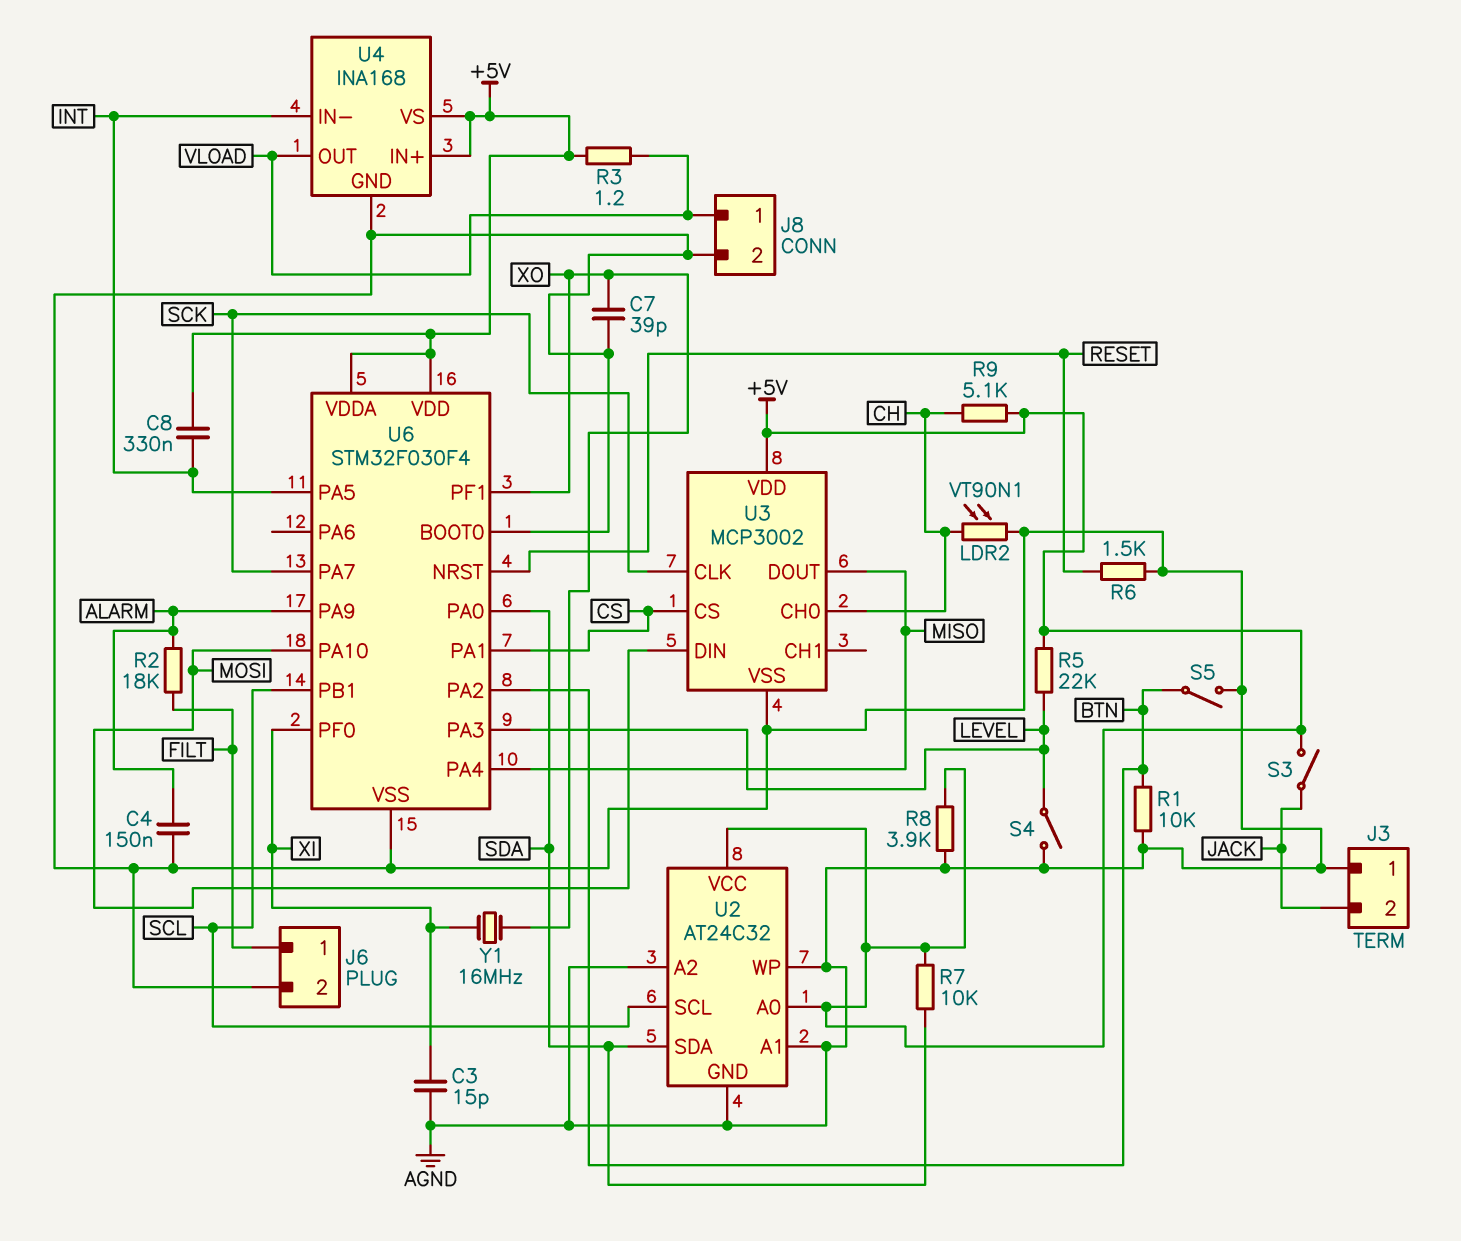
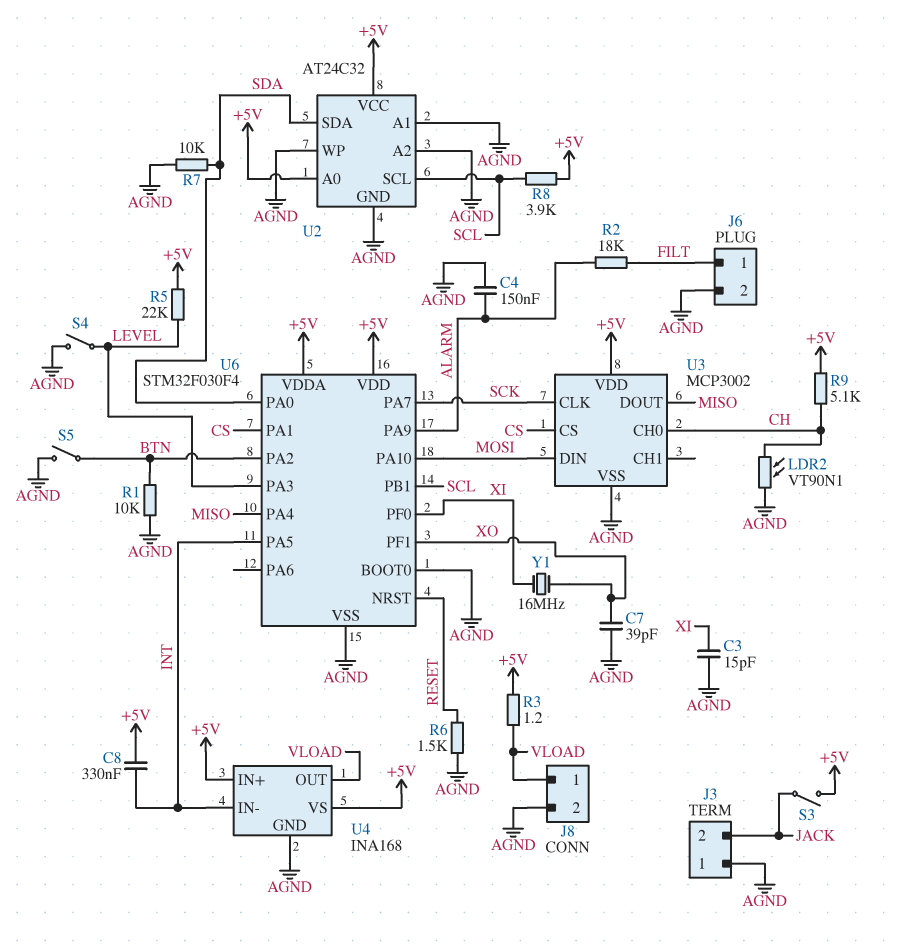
R7: 10k (+5V, SDA) -> 10k (AGND, SDA)
R8: 3.9k (+5V, AGND) -> 3.9k (+5V, SCL)

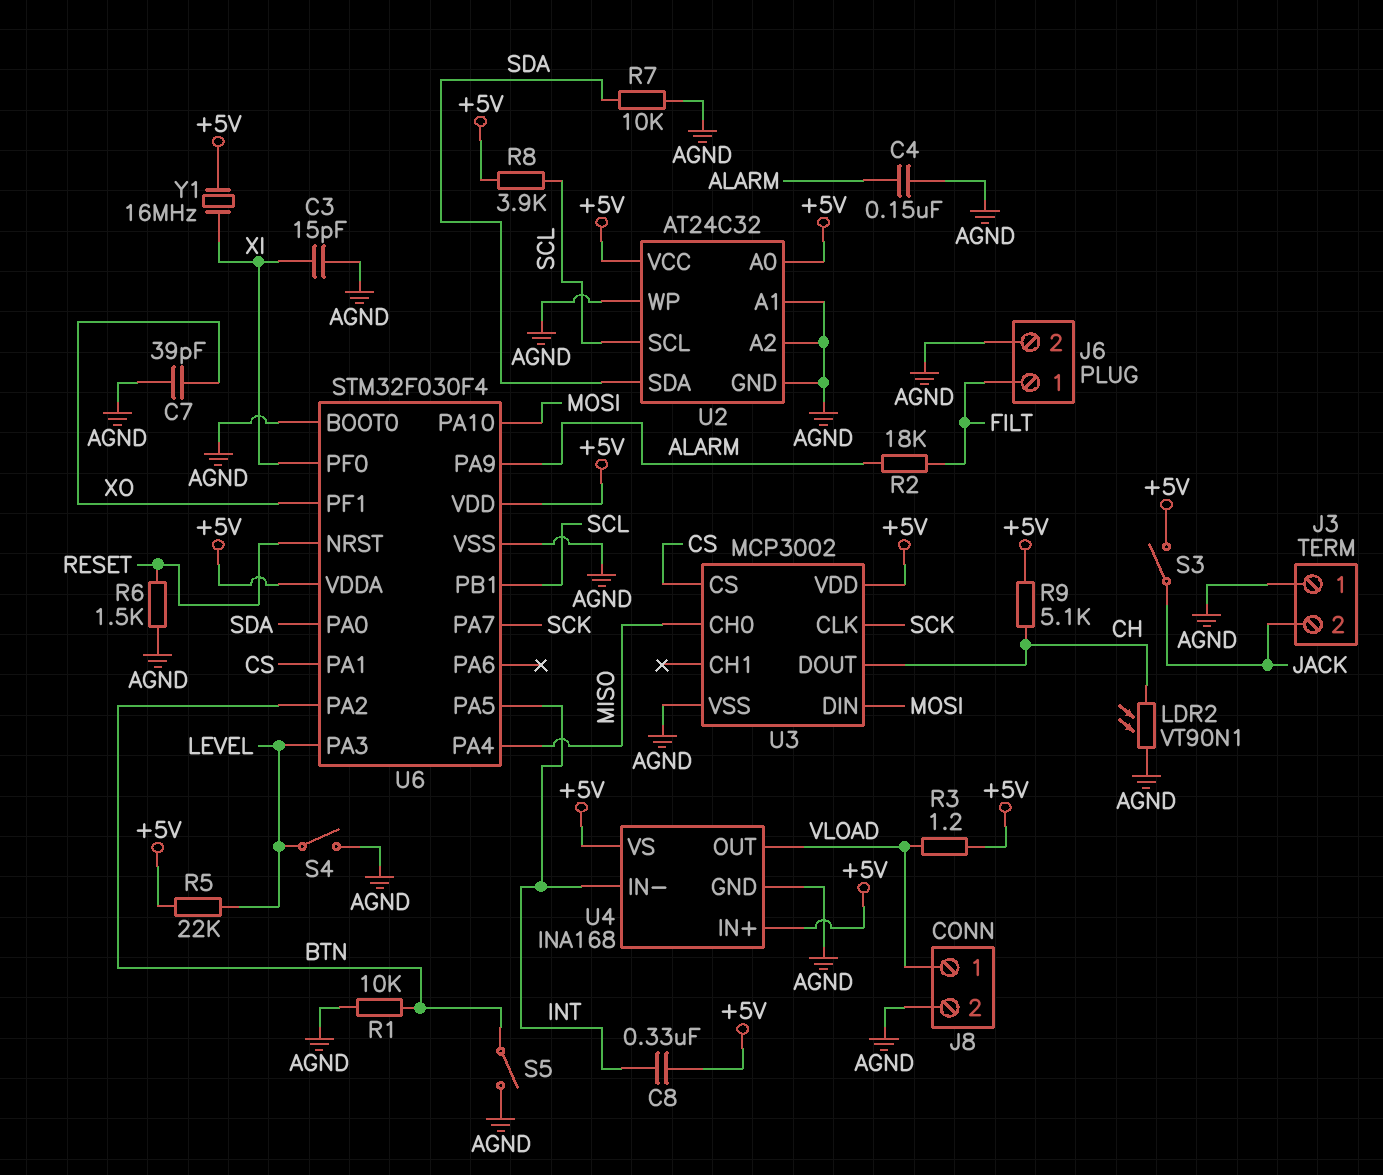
U3 pin CH0: CH -> MISO
U3 pin DOUT: MISO -> CH
Y1: 16MHz (XI, XO) -> 16MHz (+5V, XI)

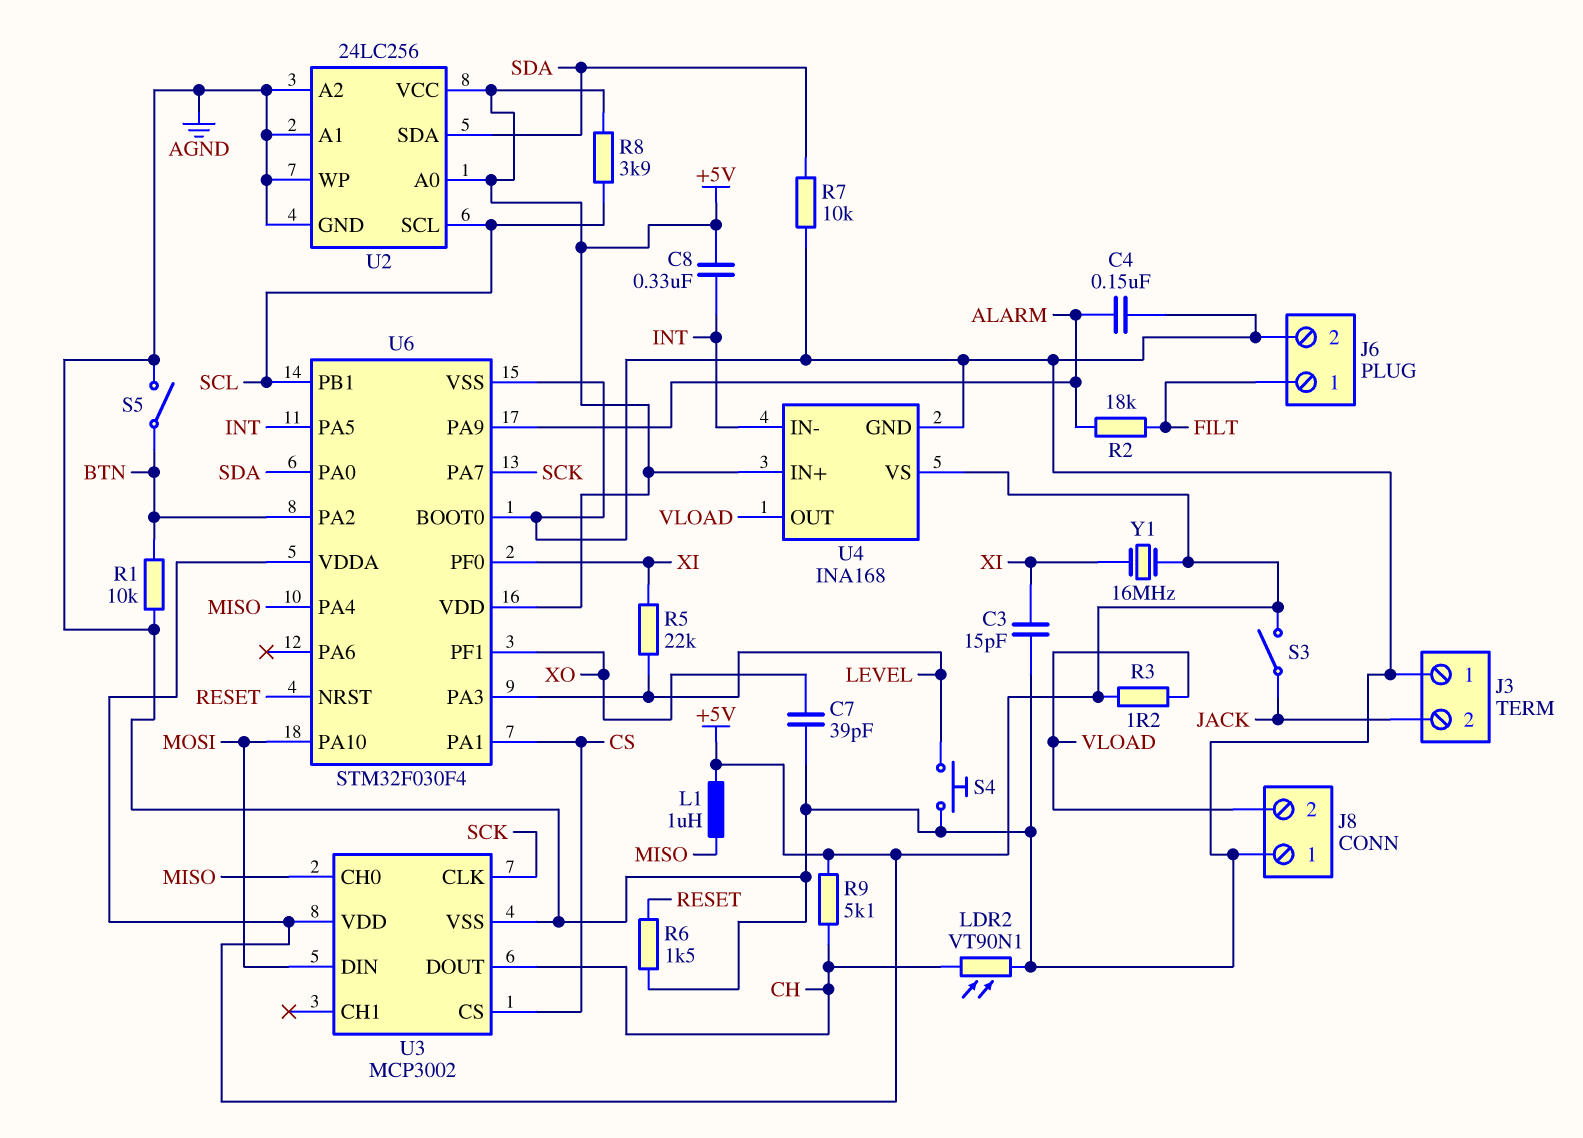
J8 pin 1: VLOAD -> AGND
J8 pin 2: AGND -> VLOAD
L1: none -> 1uH (+5V, MISO)
R5: 22k (+5V, LEVEL) -> 22k (LEVEL, XI)
S4: switch (AGND, LEVEL) -> button (AGND, LEVEL)
U2: AT24C32 -> 24LC256

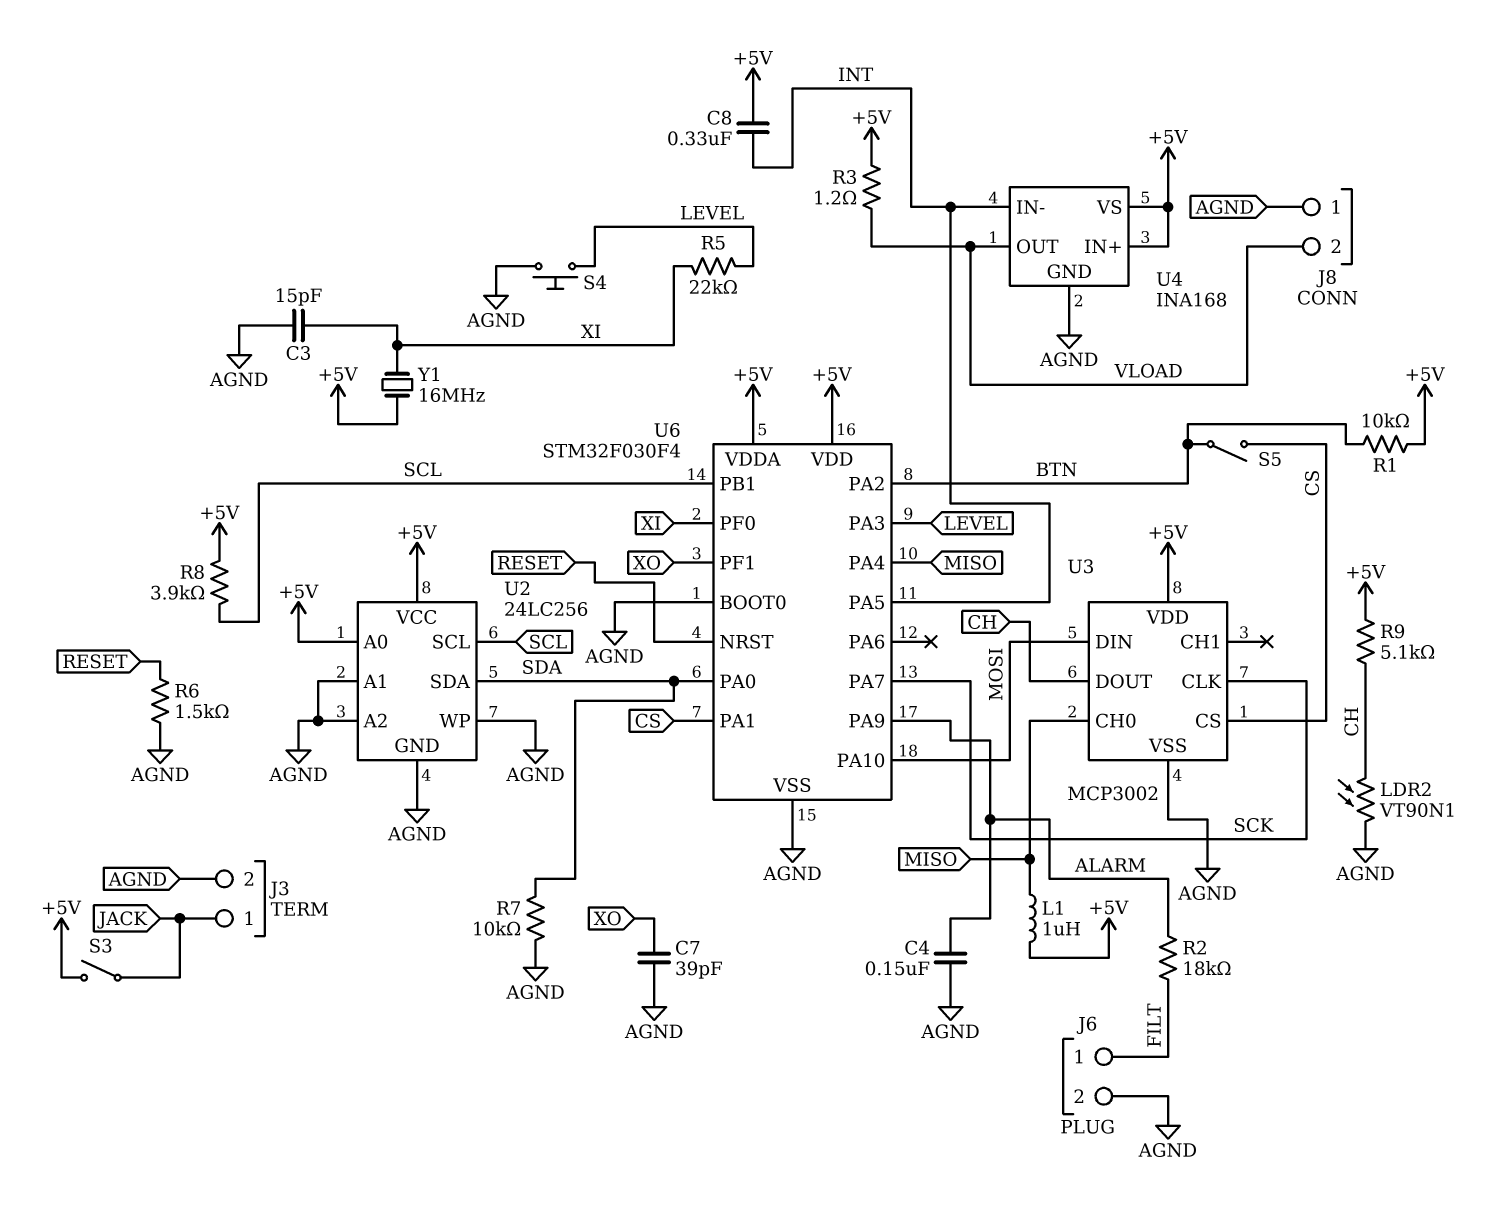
J3 pin 1: AGND -> JACK
J3 pin 2: JACK -> AGND
R1: 10k (AGND, BTN) -> 10k (+5V, BTN)
S5: switch (AGND, BTN) -> switch (BTN, CS)

